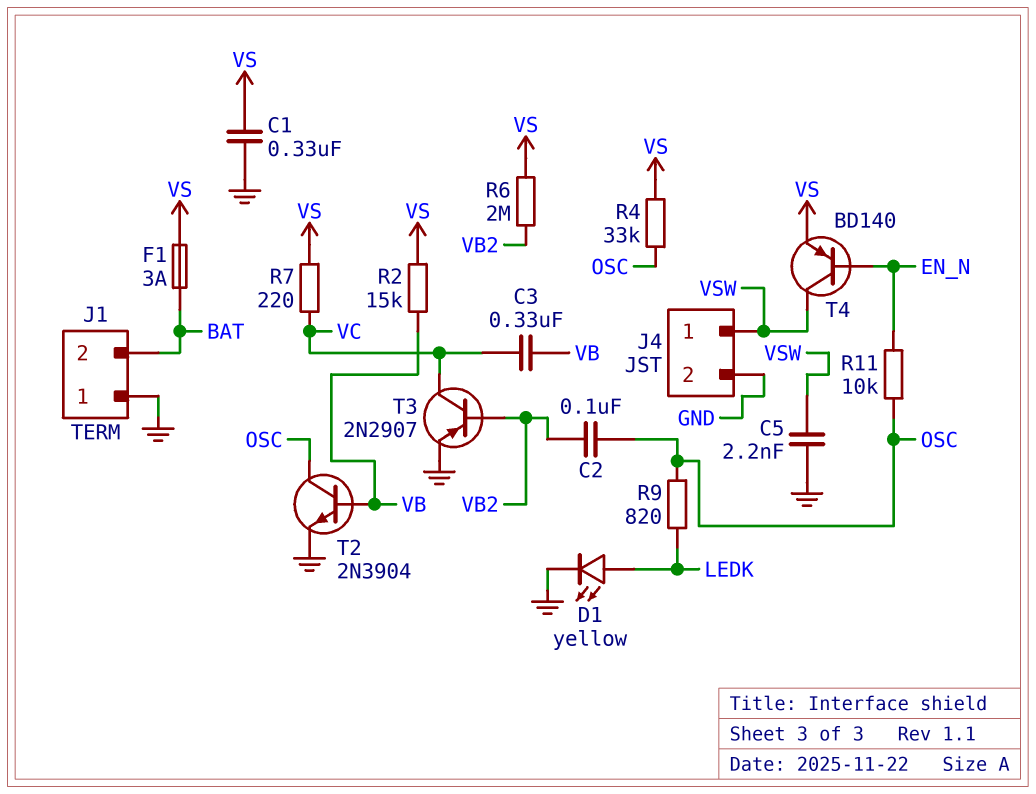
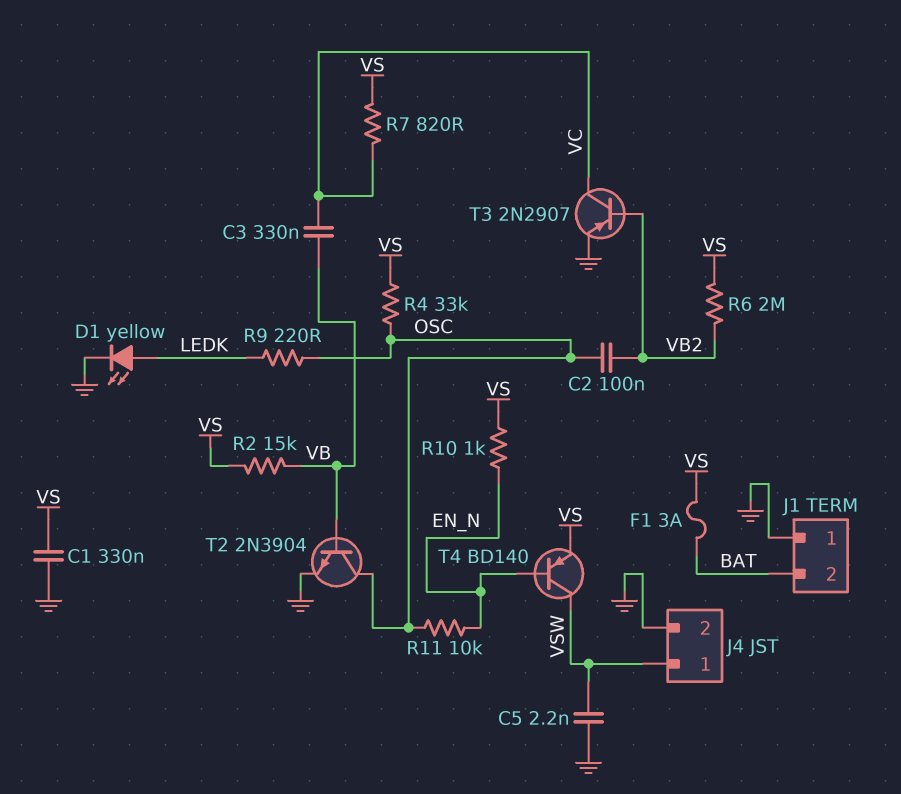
R7: 220 (VC, VS) -> 820 (VC, VS)
R9: 820 (LEDK, OSC) -> 220 (LEDK, OSC)
R10: none -> 1k (EN_N, VS)

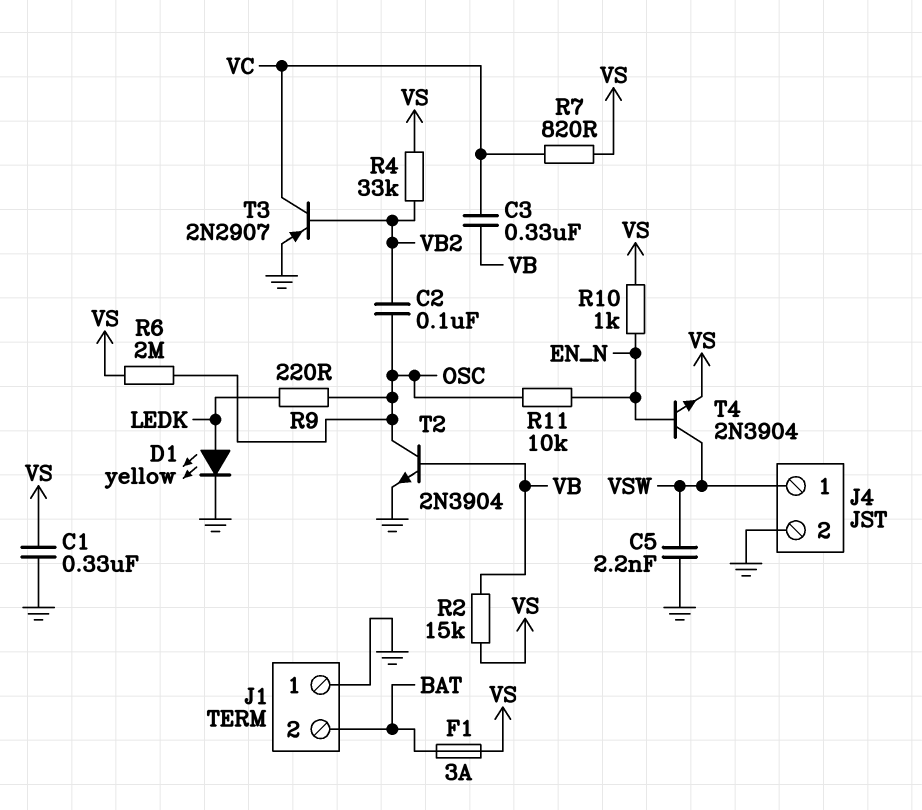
R4: 33k (OSC, VS) -> 33k (VB2, VS)
R6: 2M (VB2, VS) -> 2M (OSC, VS)
T4: PNP BD140 (B EN_N, C VSW, E VS) -> NPN 2N3904 (B EN_N, C VSW, E VS)

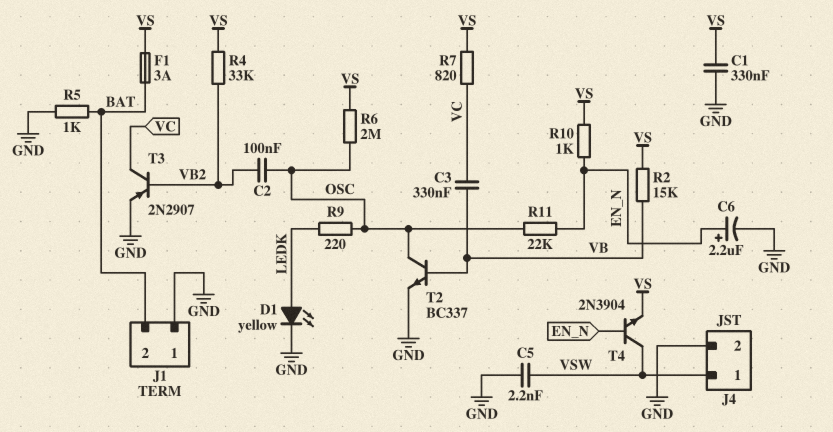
C6: none -> 2.2uF (plus EN_N, minus GND)
R5: none -> 1k (BAT, GND)
R11: 10k (EN_N, OSC) -> 22k (EN_N, OSC)
T2: NPN 2N3904 (B VB, C OSC, E GND) -> NPN BC337 (B VB, C OSC, E GND)

